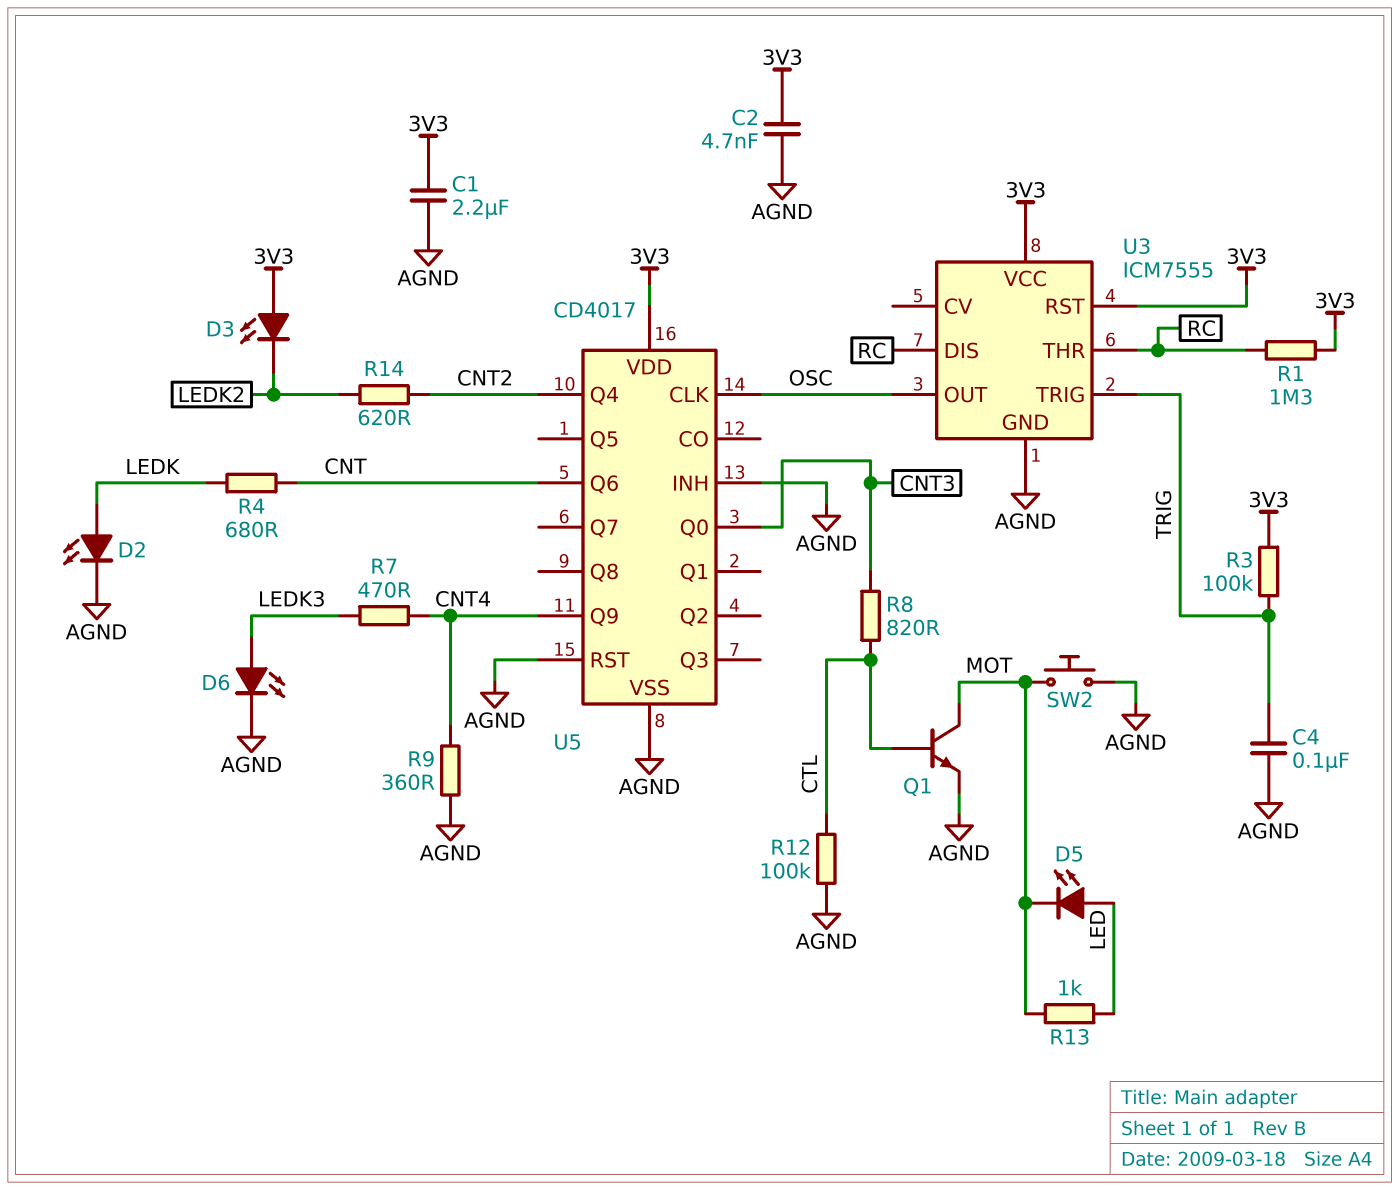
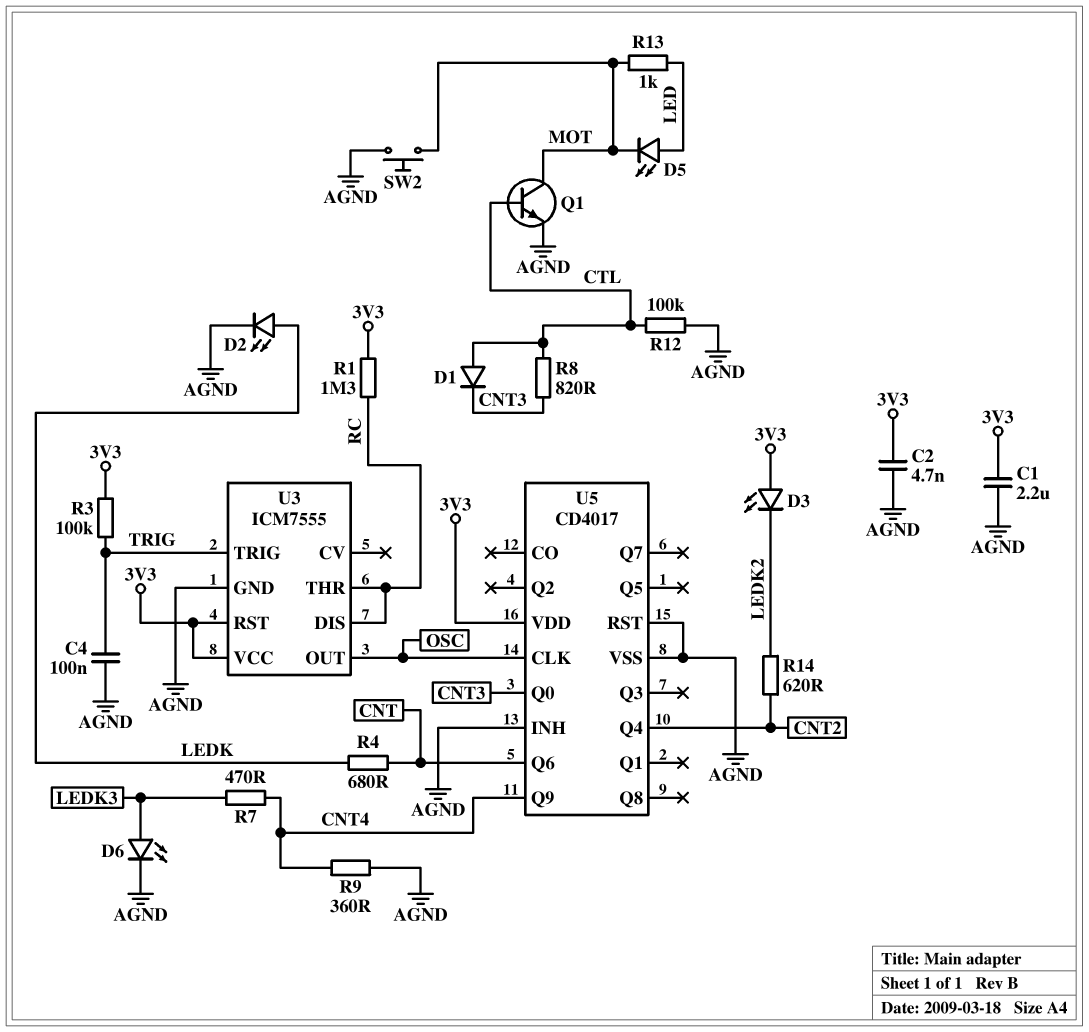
D1: none -> diode (A CTL, K CNT3)

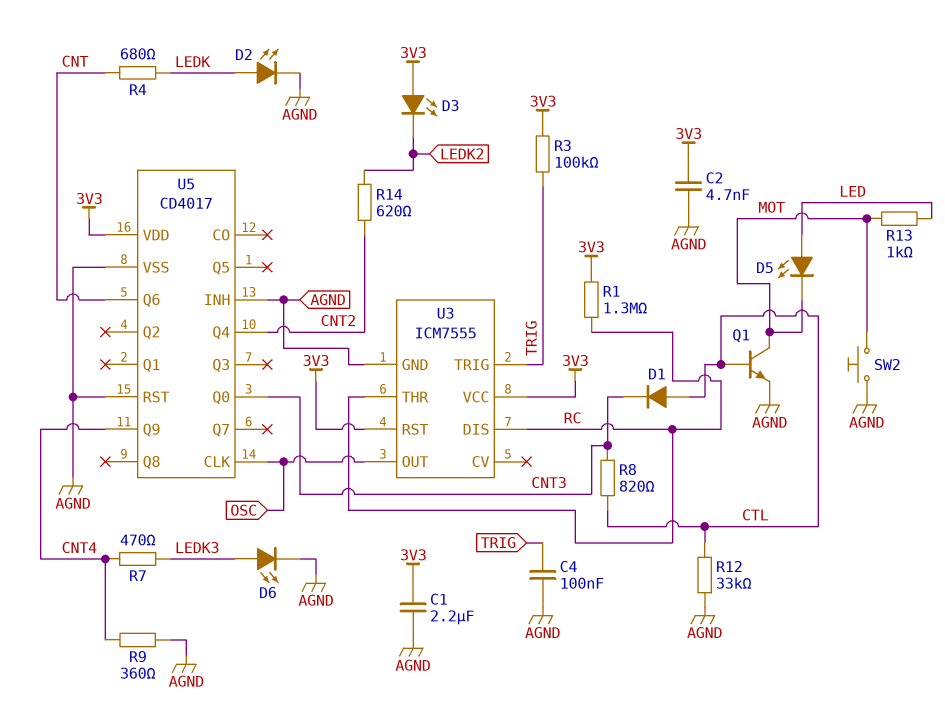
R12: 100k (AGND, CTL) -> 33k (AGND, CTL)

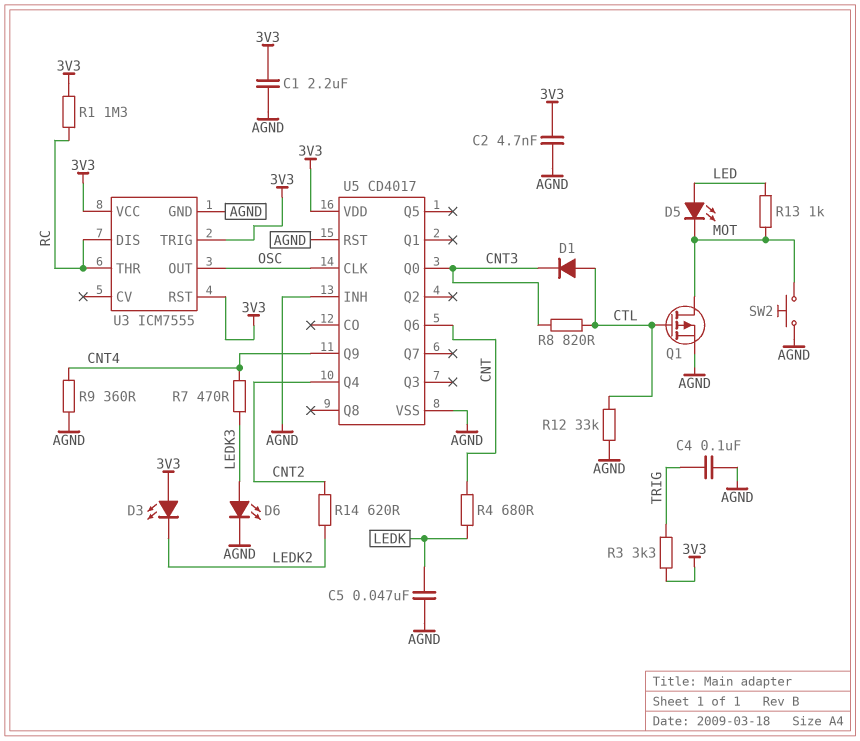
C5: none -> 47nF (AGND, LEDK)
D2: LED (A LEDK, K AGND) -> none
Q1: NPN (B CTL, C MOT, E AGND) -> PMOS (G CTL, D MOT, S AGND)
R3: 100k (3V3, TRIG) -> 3.3k (3V3, TRIG)
U3 pin TRIG: TRIG -> 3V3

